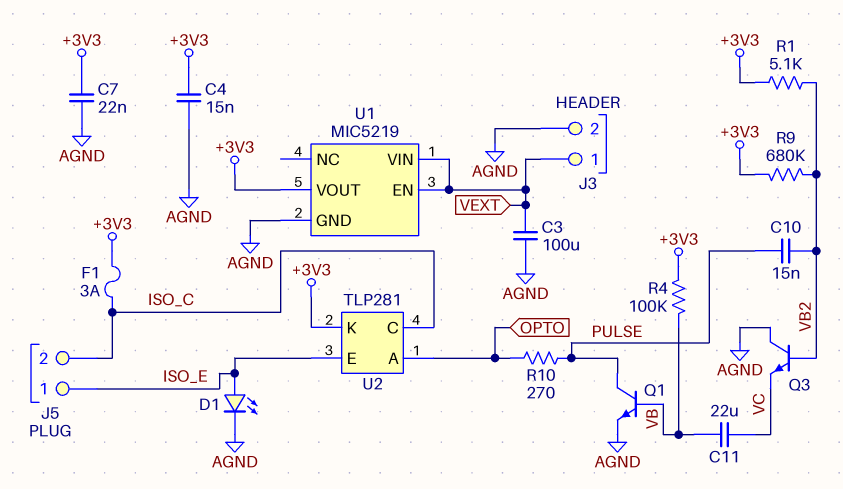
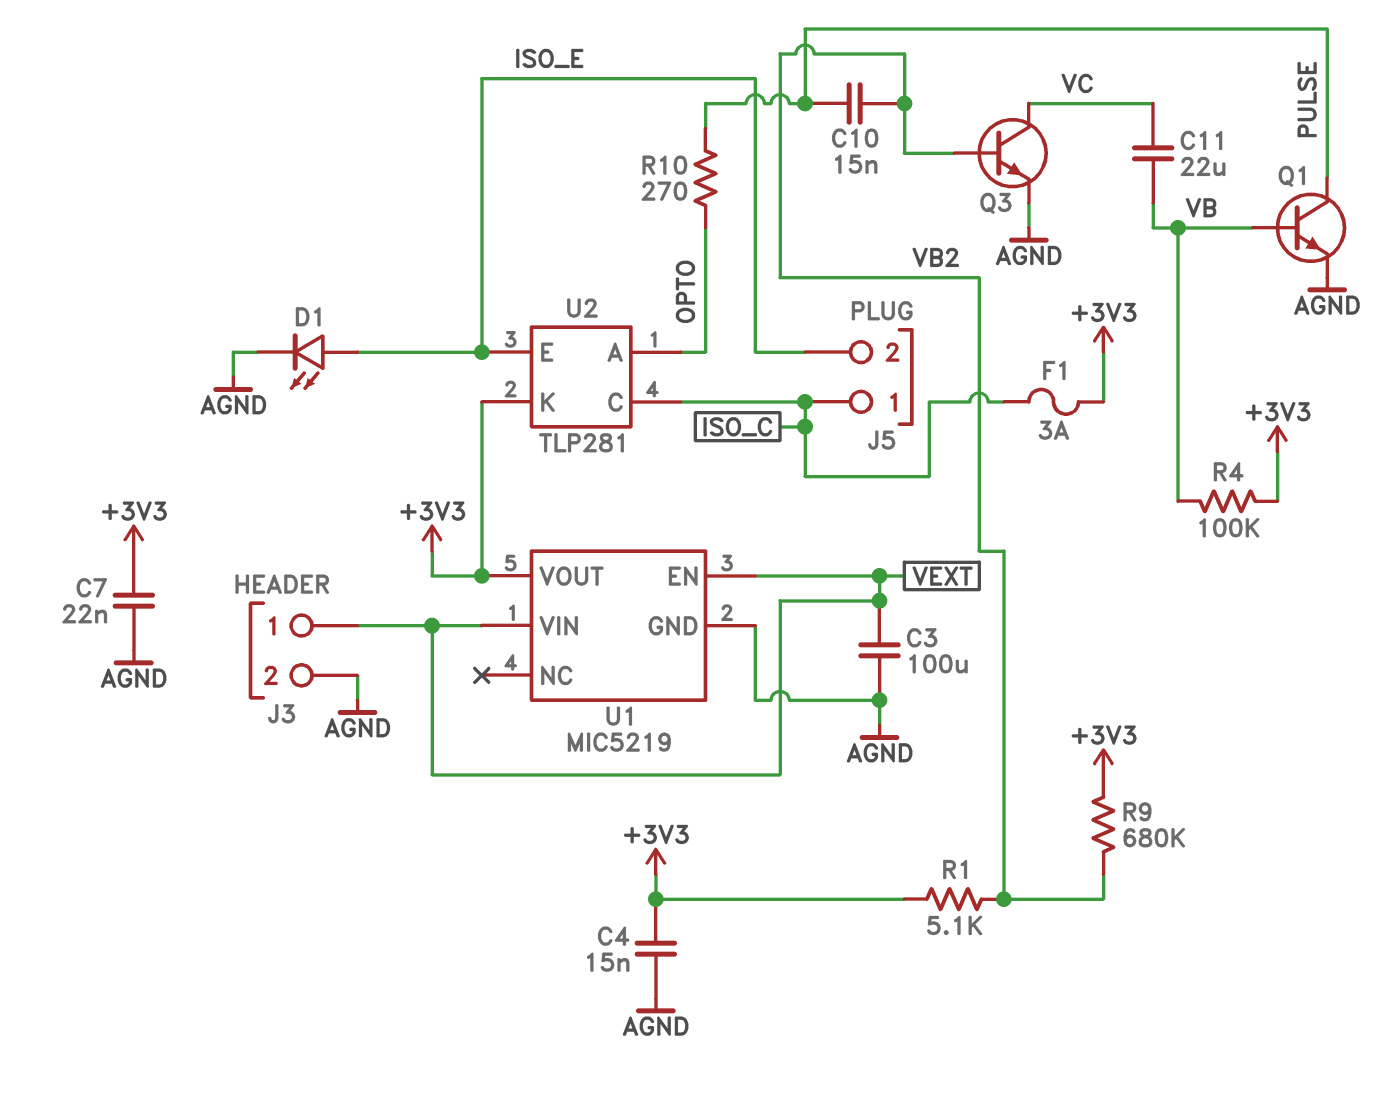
J5 pin 1: ISO_E -> ISO_C
J5 pin 2: ISO_C -> ISO_E
Q3: NPN (B VB2, C AGND, E VC) -> NPN (B VB2, C VC, E AGND)

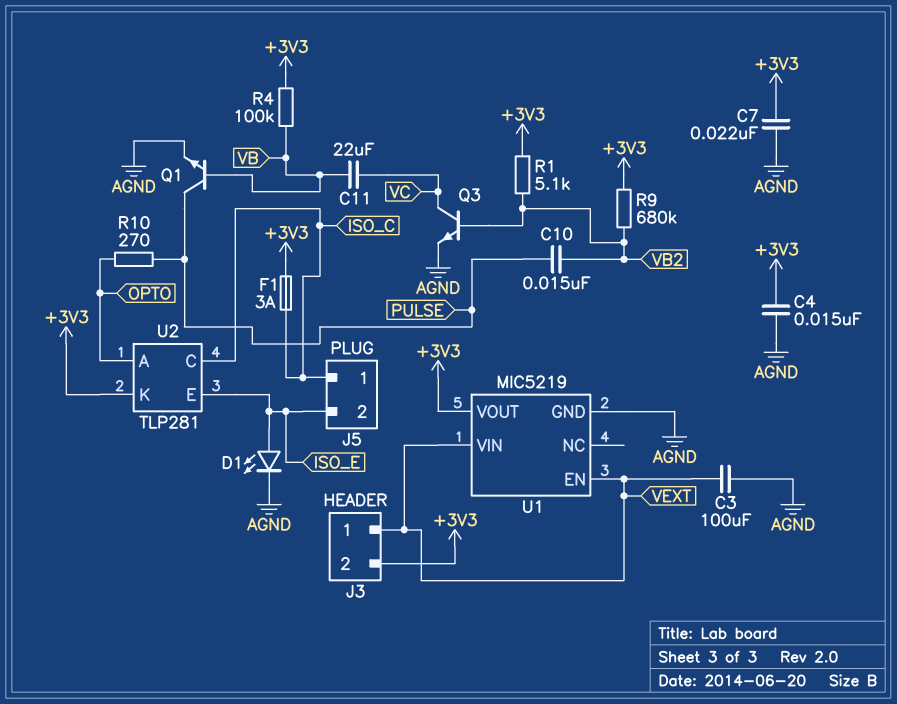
J3 pin 2: AGND -> +3V3

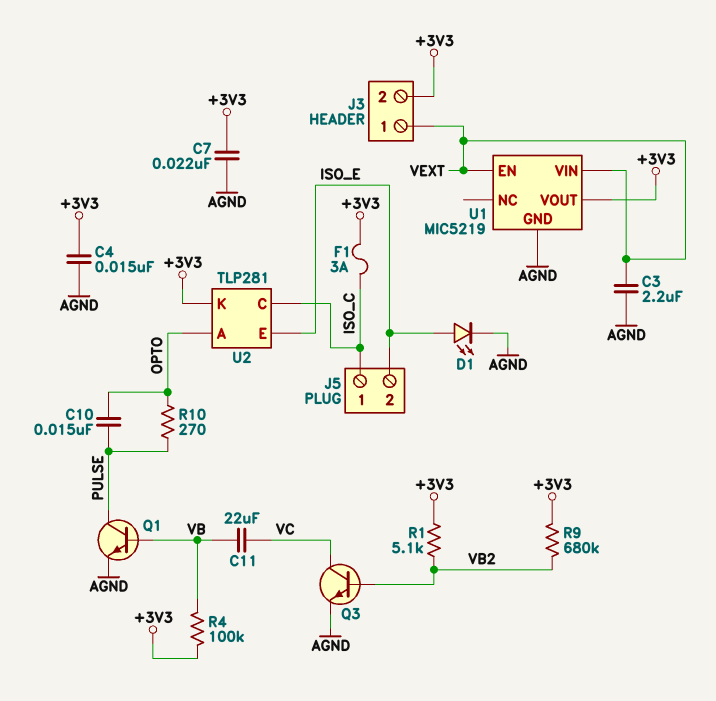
C3: 100uF (AGND, VEXT) -> 2.2uF (AGND, VEXT)
C10: 15nF (PULSE, VB2) -> 15nF (OPTO, PULSE)

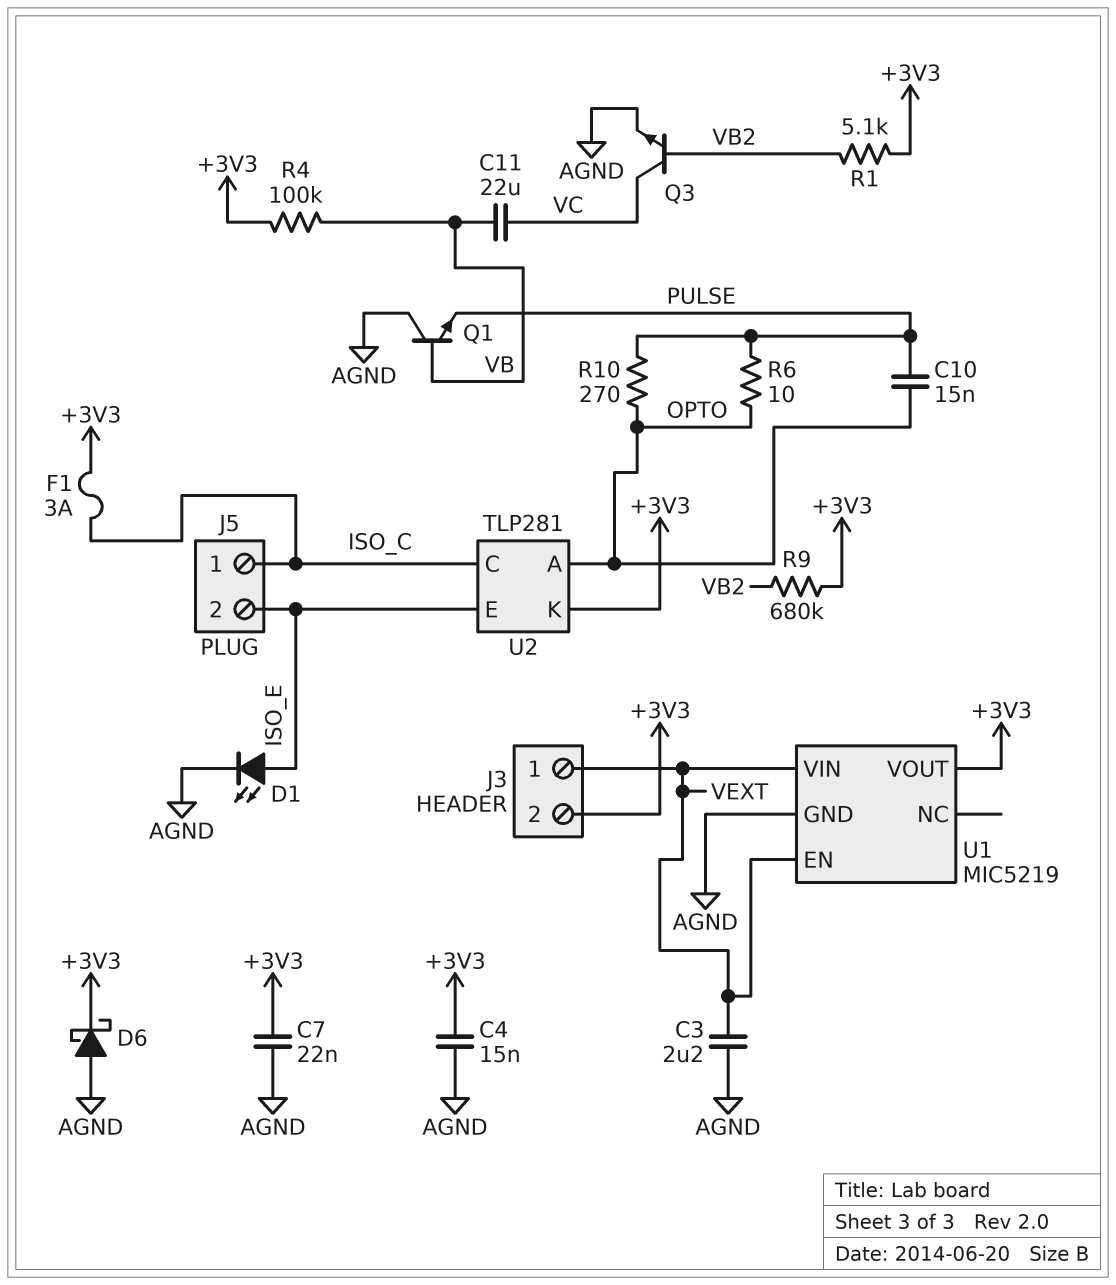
D6: none -> schottky (A AGND, K +3V3)
Q1: NPN (B VB, C PULSE, E AGND) -> NPN (B VB, C AGND, E PULSE)
R6: none -> 10 (OPTO, PULSE)

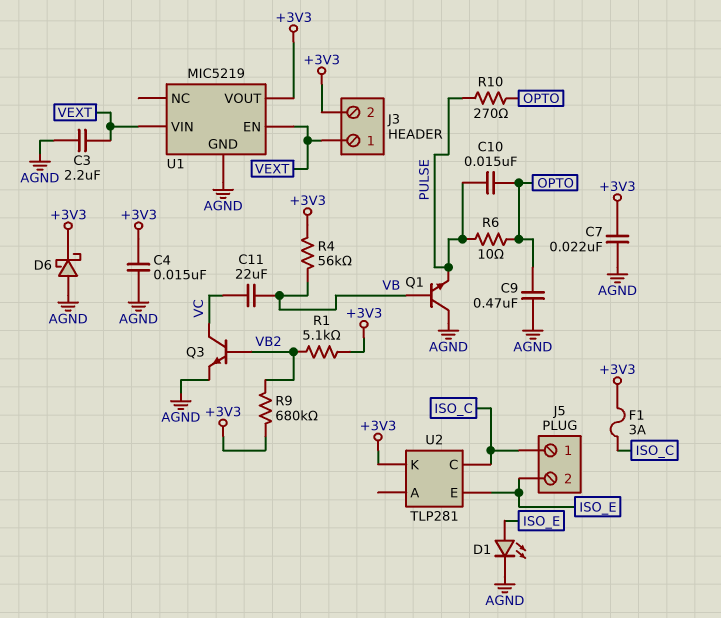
C9: none -> 470nF (AGND, OPTO)
R4: 100k (+3V3, VB) -> 56k (+3V3, VB)
U2 pin A: OPTO -> none

